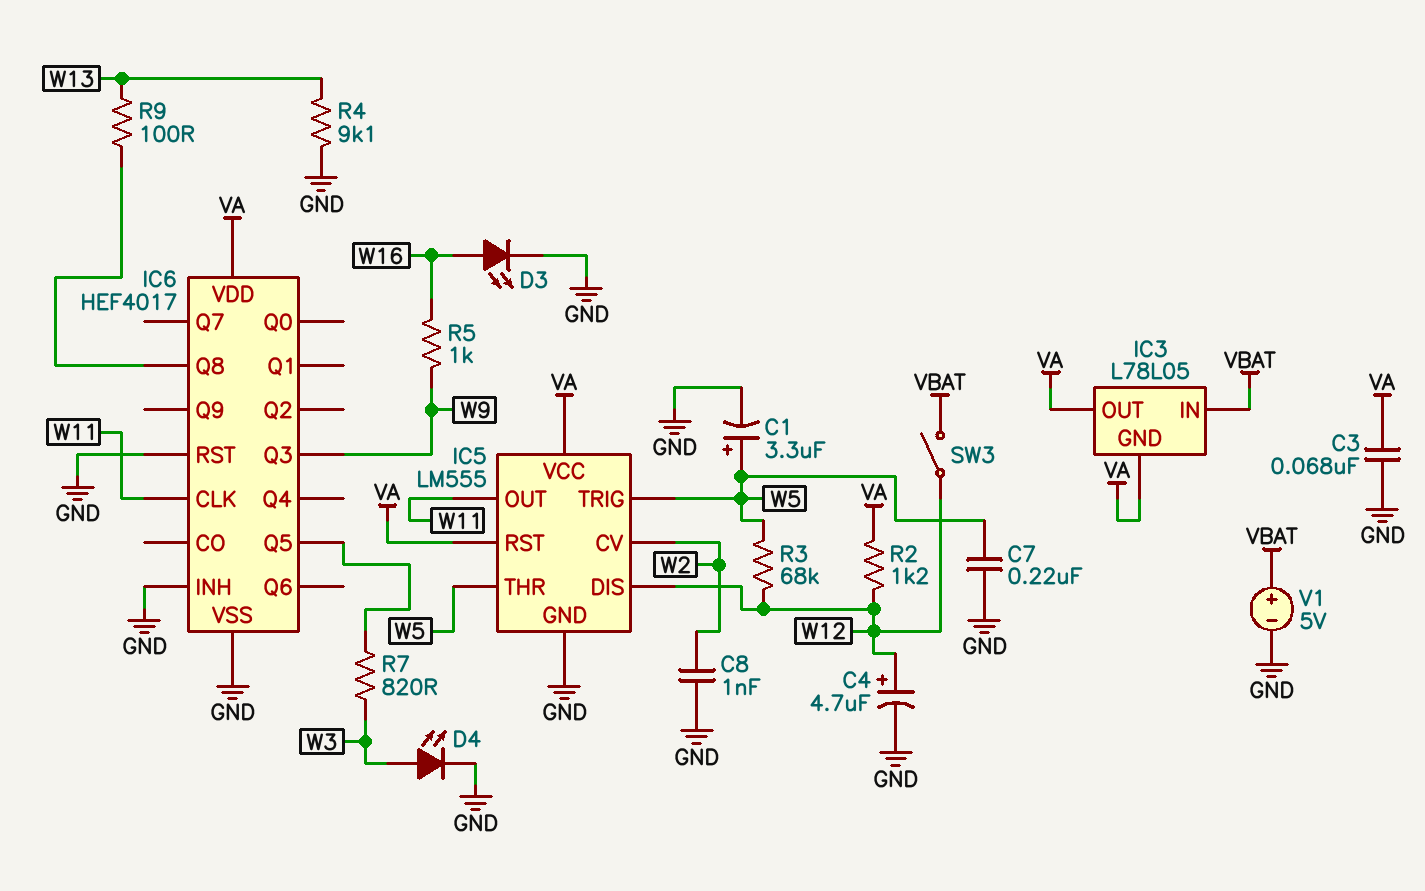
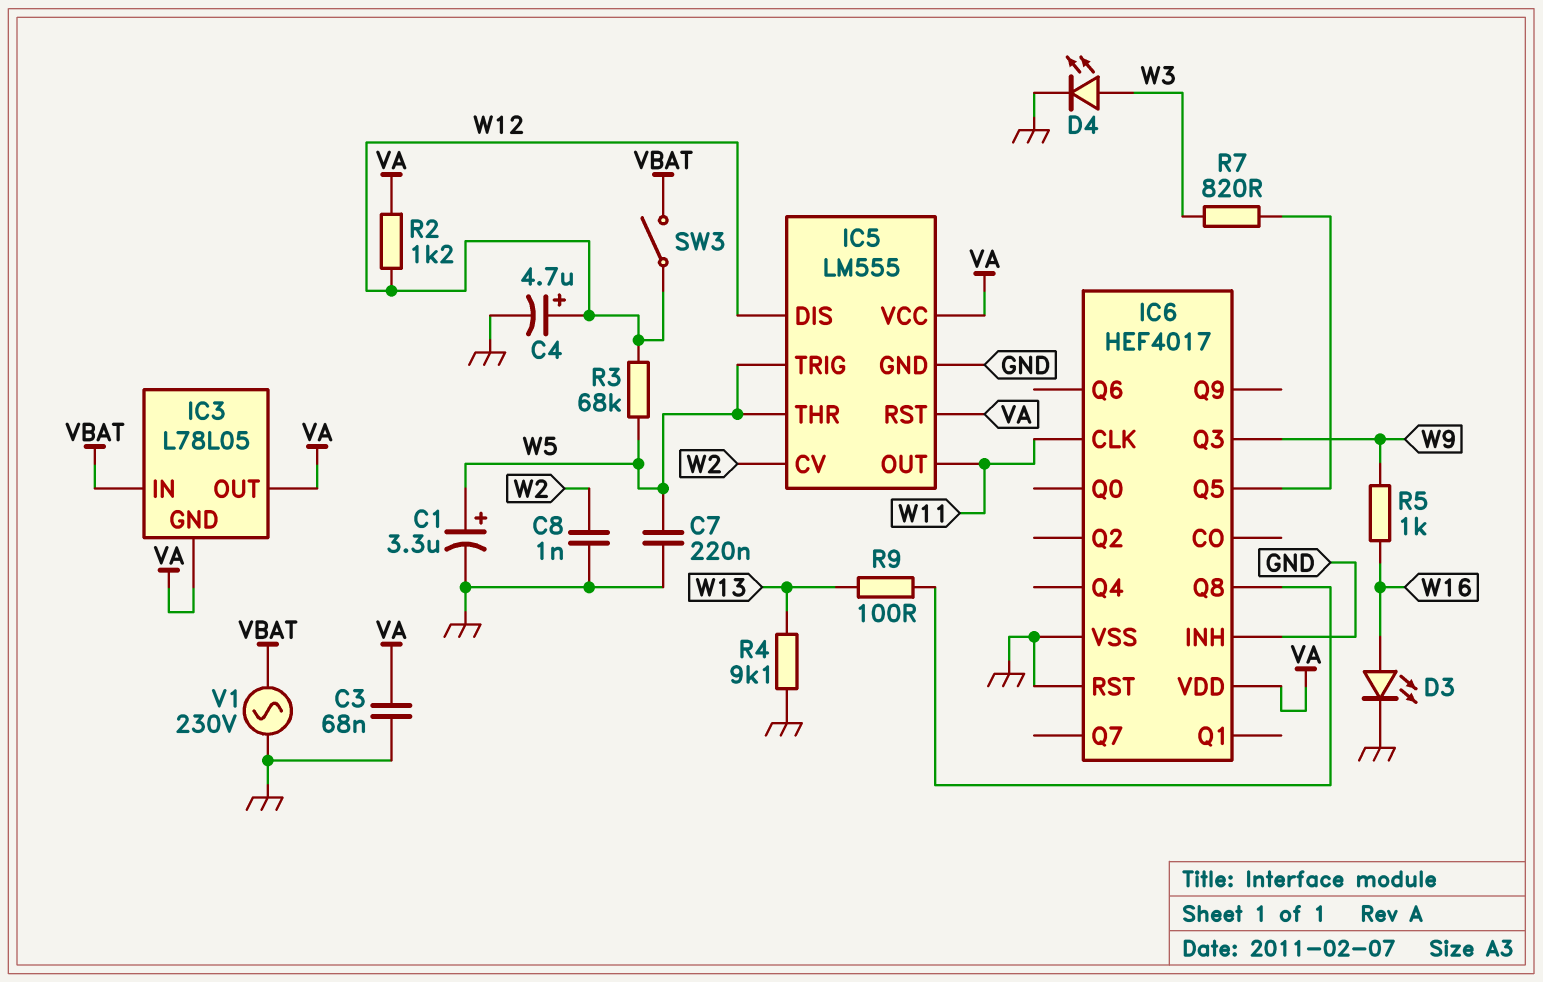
V1: 5V (plus VBAT, minus GND) -> AC 230V (GND, VBAT)

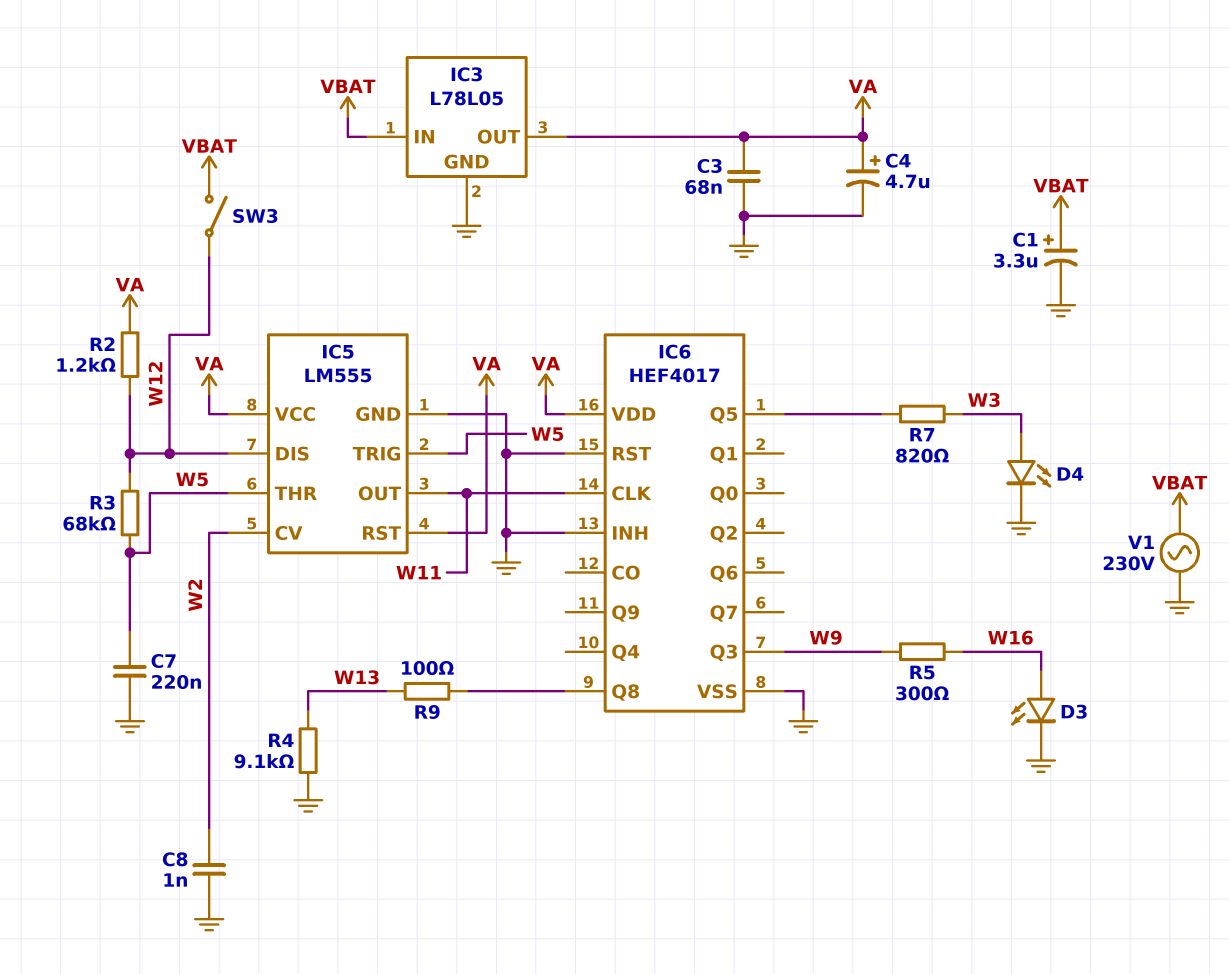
C1: 3.3uF (plus W5, minus GND) -> 3.3uF (plus VBAT, minus GND)
C4: 4.7uF (plus W12, minus GND) -> 4.7uF (plus VA, minus GND)
IC3 pin GND: VA -> GND
R5: 1k (W9, W16) -> 300 (W9, W16)

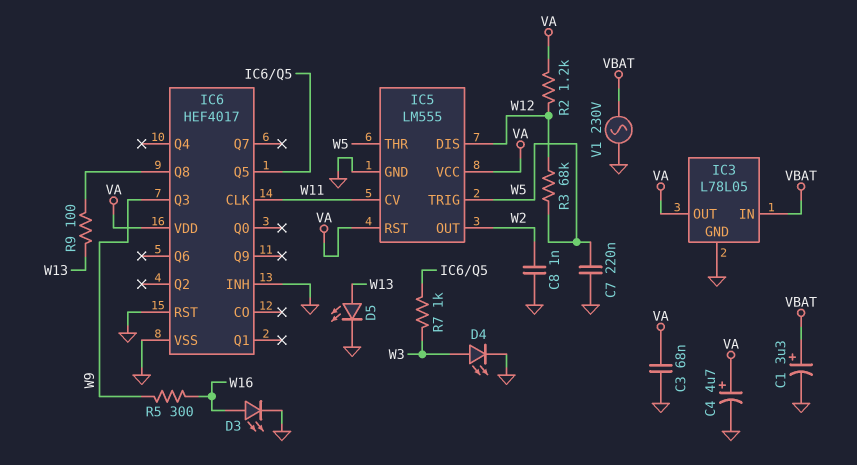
D5: none -> LED (A W13, K GND)
IC5 pin CV: W2 -> W11
IC5 pin OUT: W11 -> W2
R4: 9.1k (GND, W13) -> none
R7: 820 (IC6/Q5, W3) -> 1k (IC6/Q5, W3)
SW3: switch (VBAT, W12) -> none

